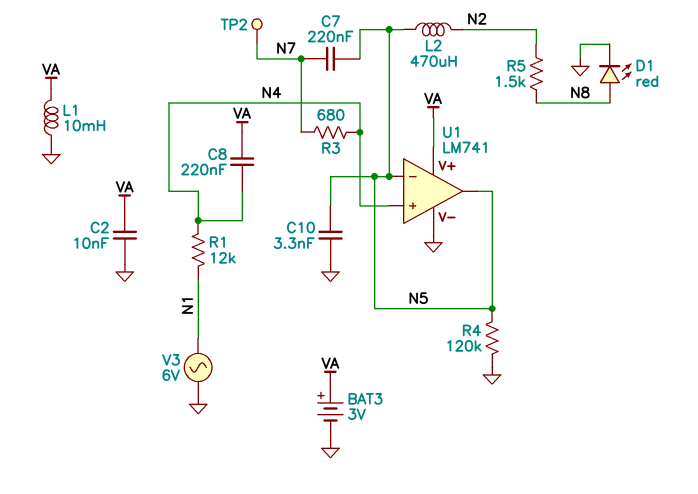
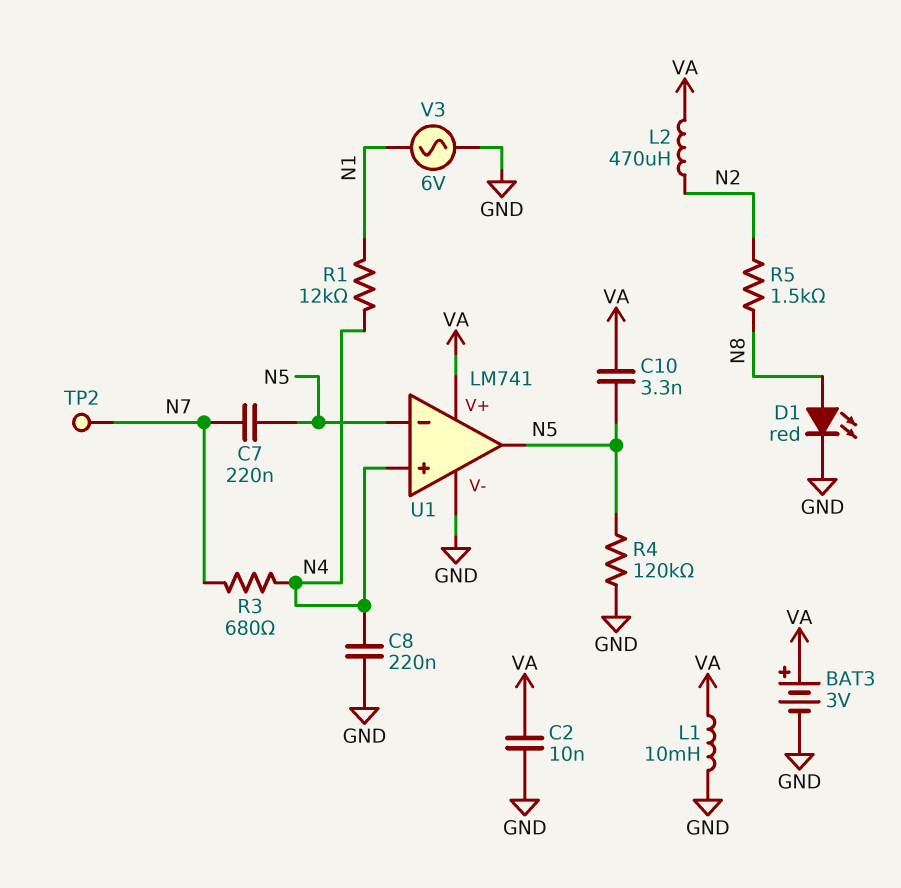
C8: 220nF (N4, VA) -> 220nF (GND, N4)
C10: 3.3nF (GND, N5) -> 3.3nF (N5, VA)
L2: 470uH (N2, N5) -> 470uH (N2, VA)

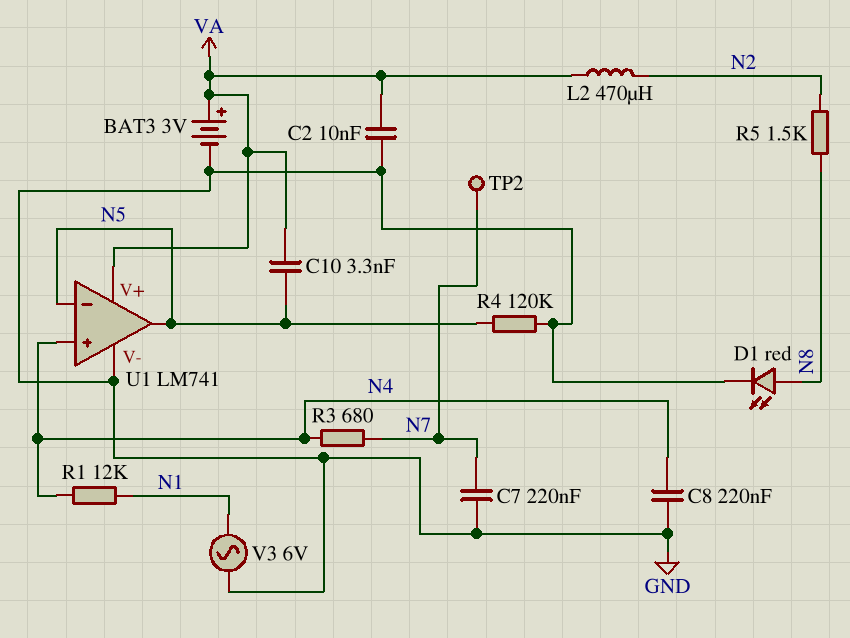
C7: 220nF (N5, N7) -> 220nF (GND, N7)
L1: 10mH (GND, VA) -> none

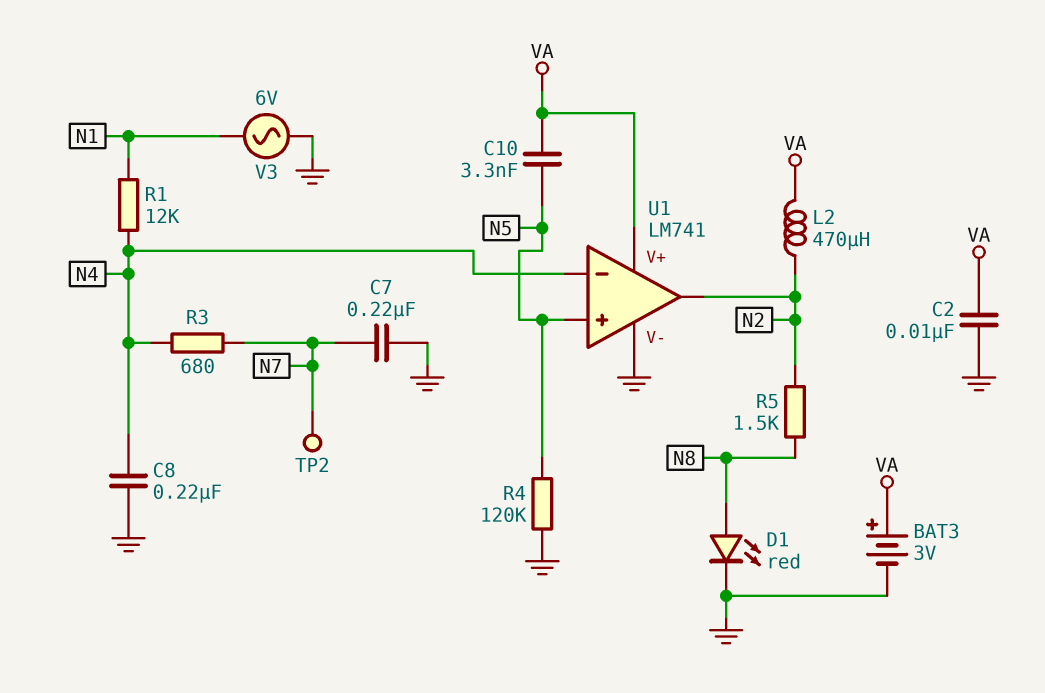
U1 pin in+: N4 -> N5
U1 pin in-: N5 -> N4
U1 pin out: N5 -> N2

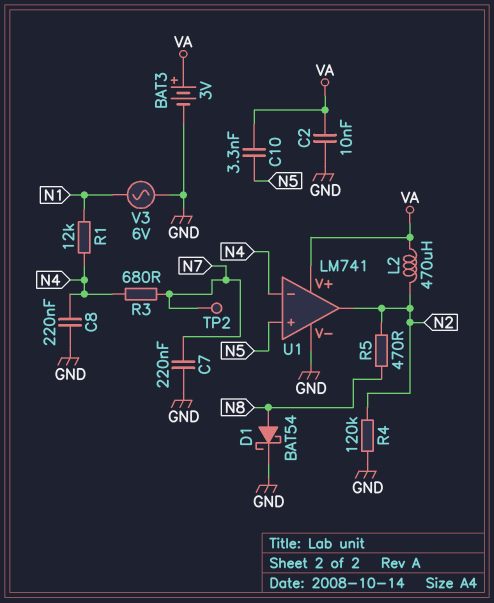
D1: LED red (A N8, K GND) -> schottky BAT54 (A N8, K GND)
R4: 120k (GND, N5) -> 120k (GND, N2)
R5: 1.5k (N2, N8) -> 470 (N2, N8)

